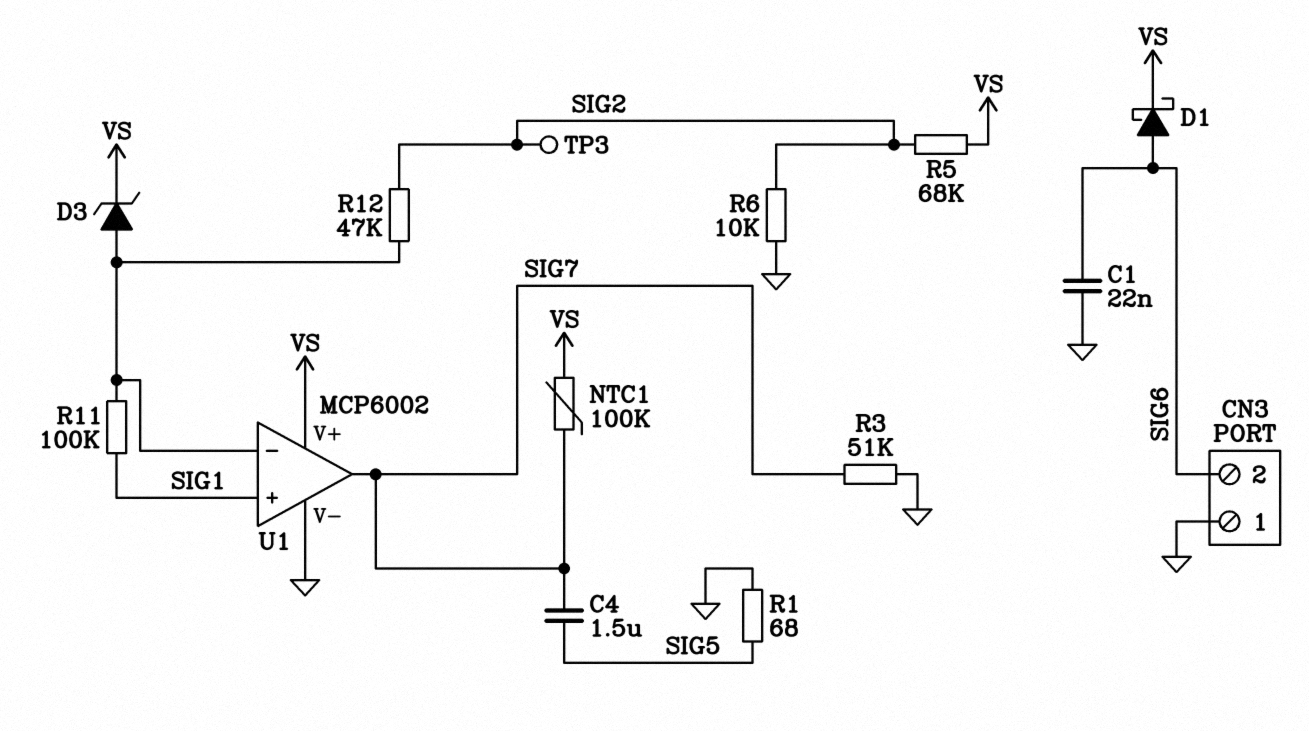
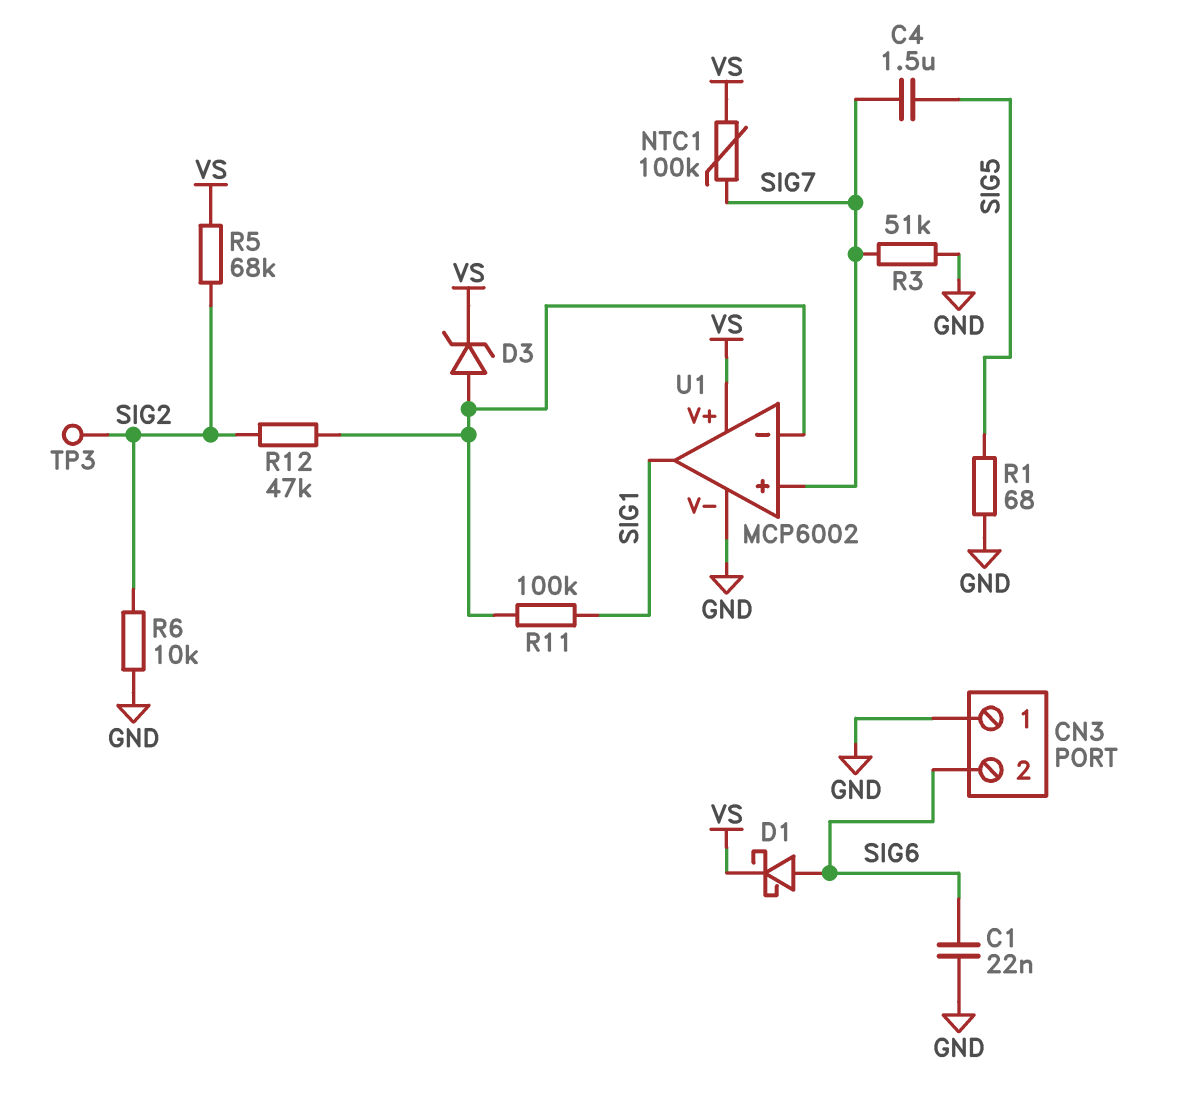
U1 pin in+: SIG1 -> SIG7
U1 pin out: SIG7 -> SIG1

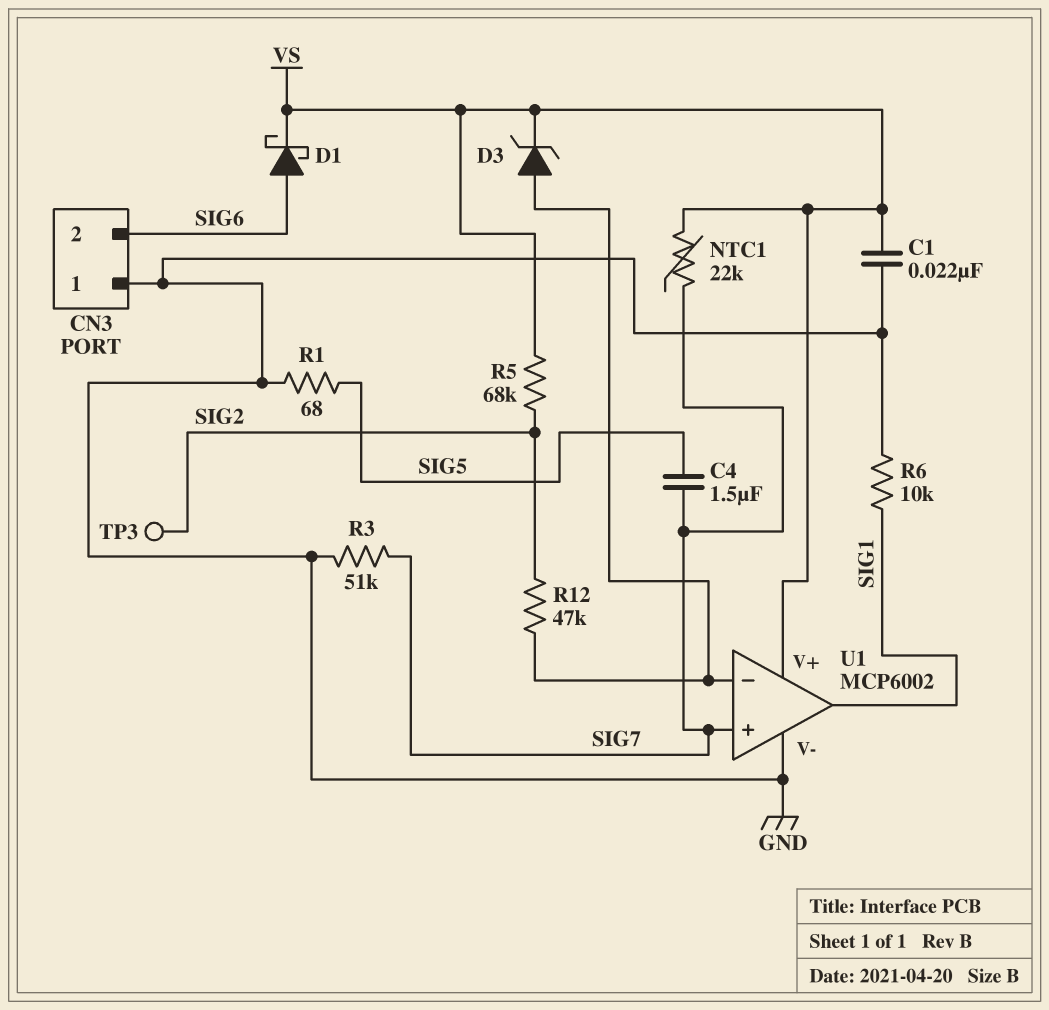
C1: 22nF (GND, SIG6) -> 22nF (GND, VS)
NTC1: 100k (SIG7, VS) -> 22k (SIG7, VS)
R6: 10k (GND, SIG2) -> 10k (GND, SIG1)
R11: 100k (SIG1, U1/in-) -> none

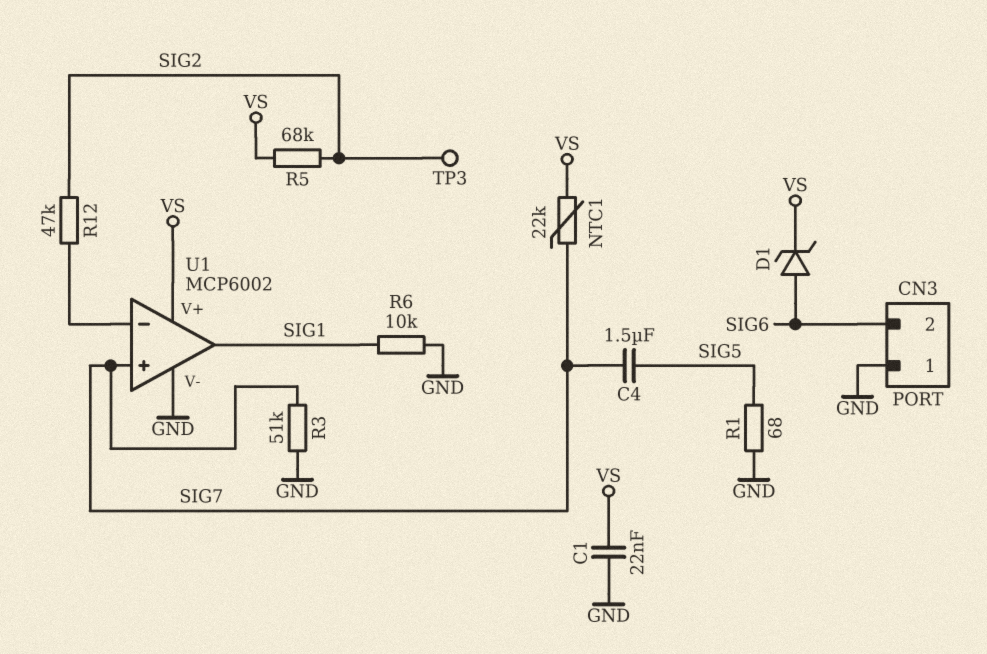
D1: schottky (A SIG6, K VS) -> zener (A SIG6, K VS)
D3: zener (A U1/in-, K VS) -> none

